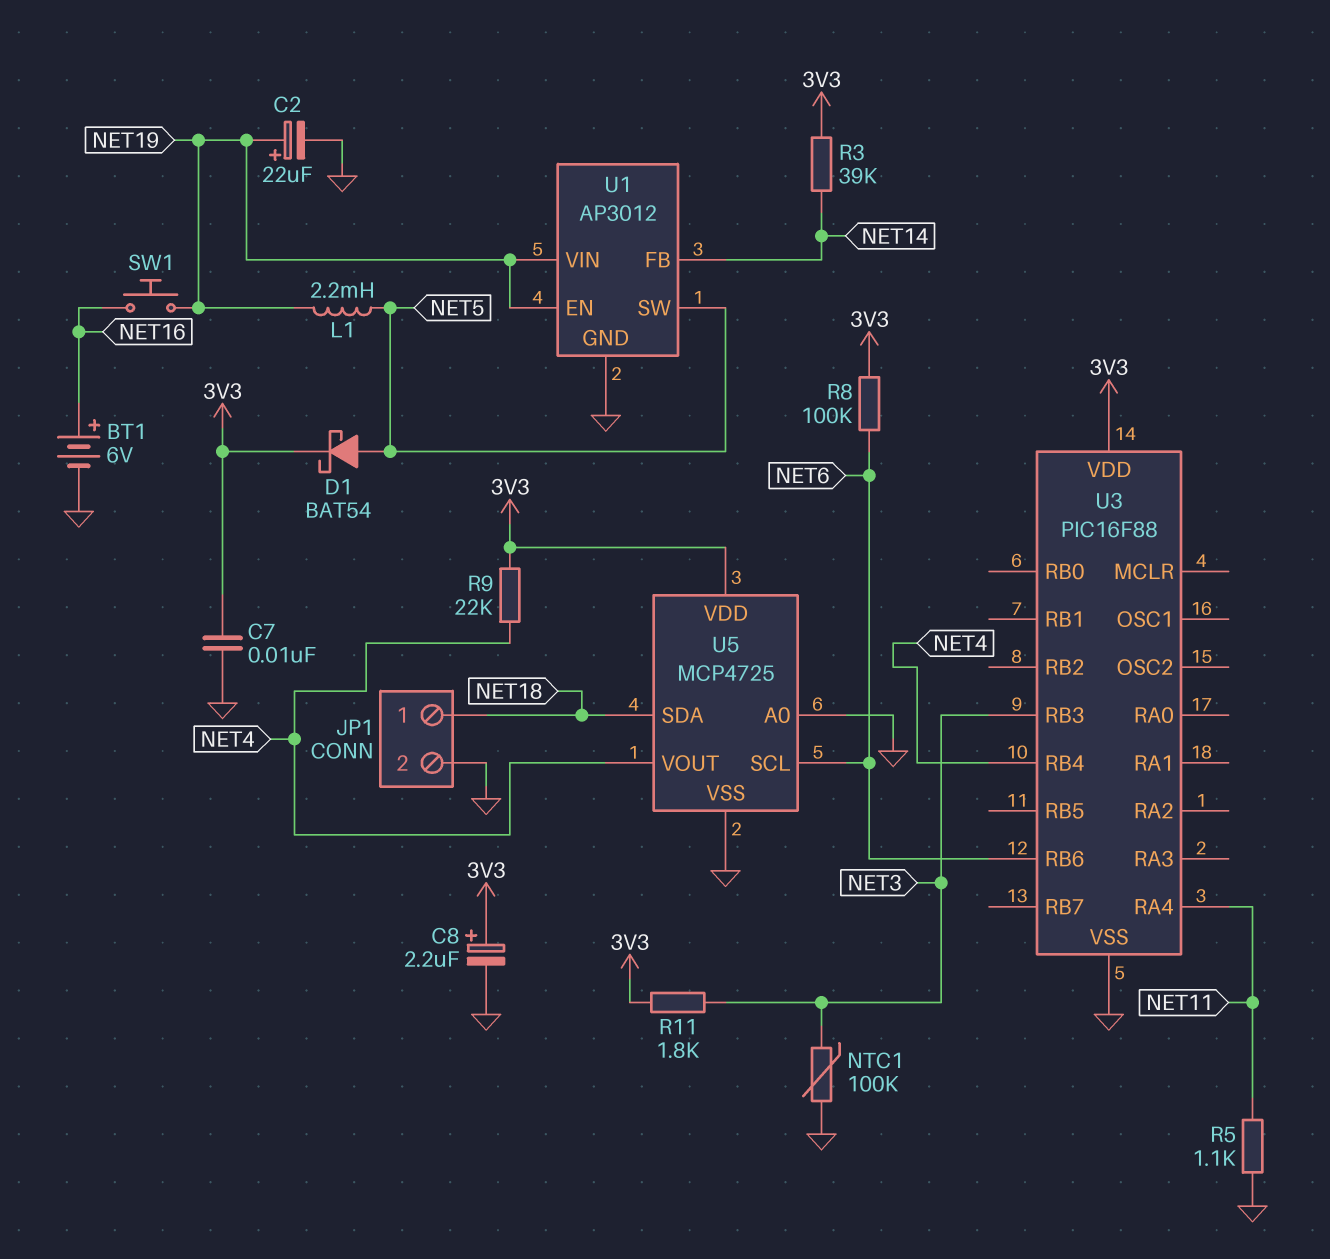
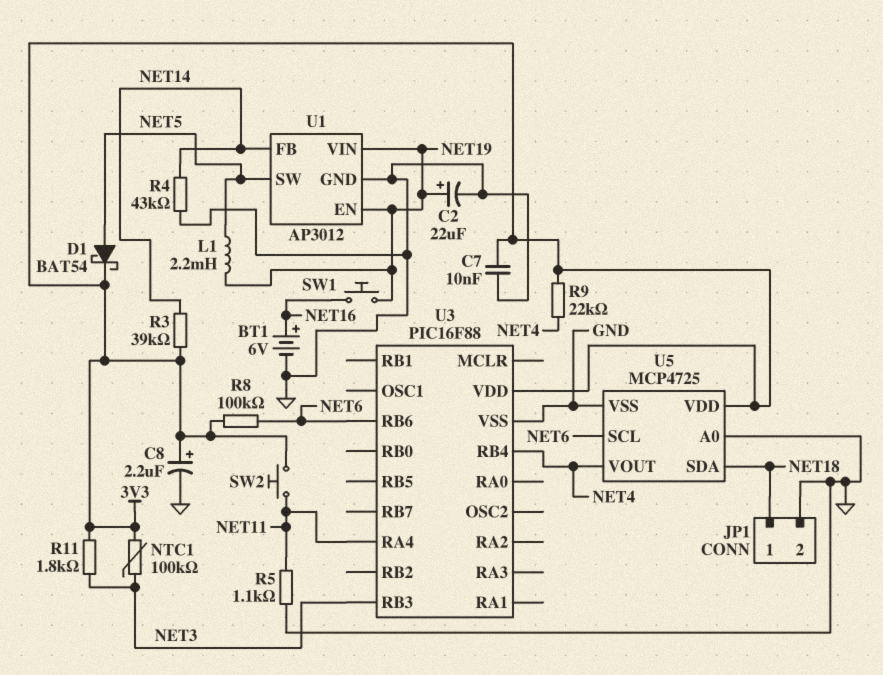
NTC1: 100k (GND, NET3) -> 100k (3V3, NET3)
R4: none -> 43k (GND, NET14)
SW2: none -> button (3V3, NET11)

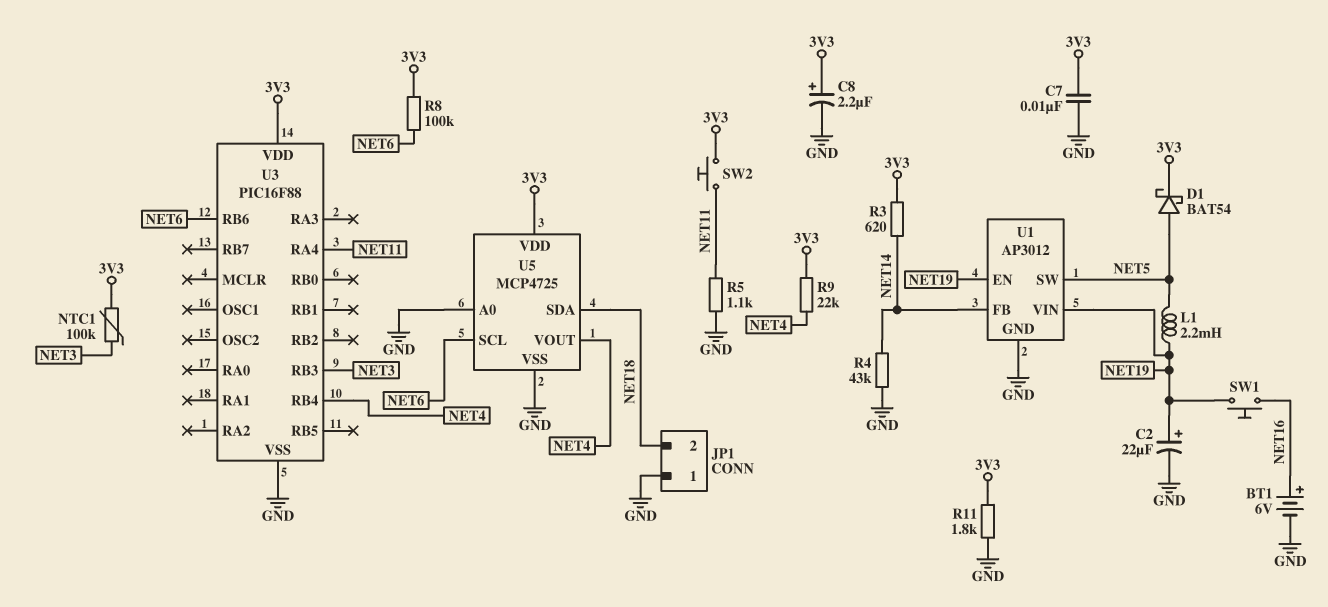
JP1 pin 1: NET18 -> GND
JP1 pin 2: GND -> NET18
R3: 39k (3V3, NET14) -> 620 (3V3, NET14)
R11: 1.8k (3V3, NET3) -> 1.8k (3V3, GND)

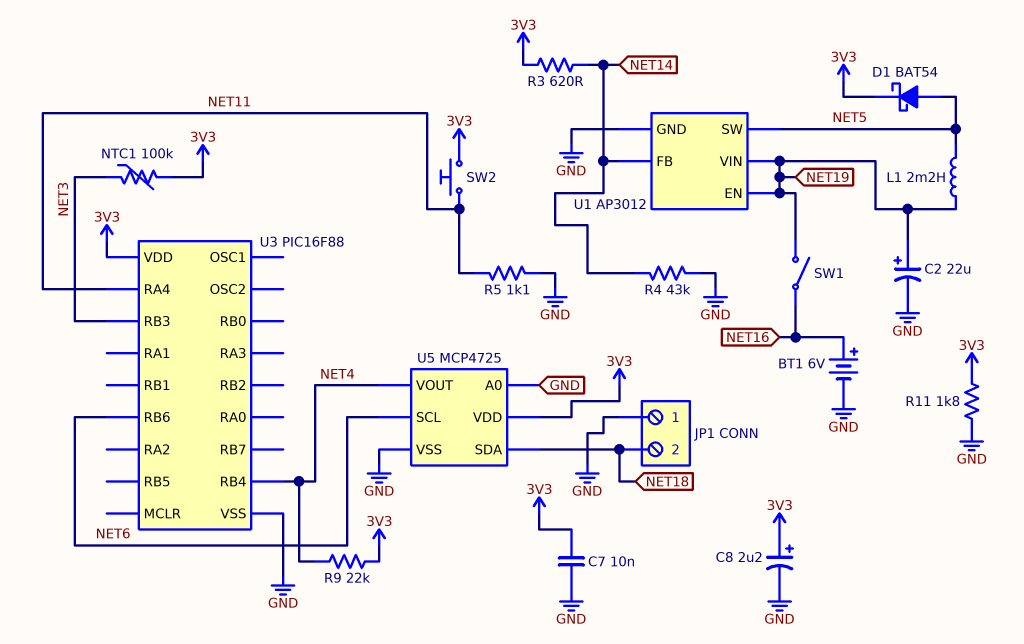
R8: 100k (3V3, NET6) -> none
SW1: button (NET16, NET19) -> switch (NET16, NET19)

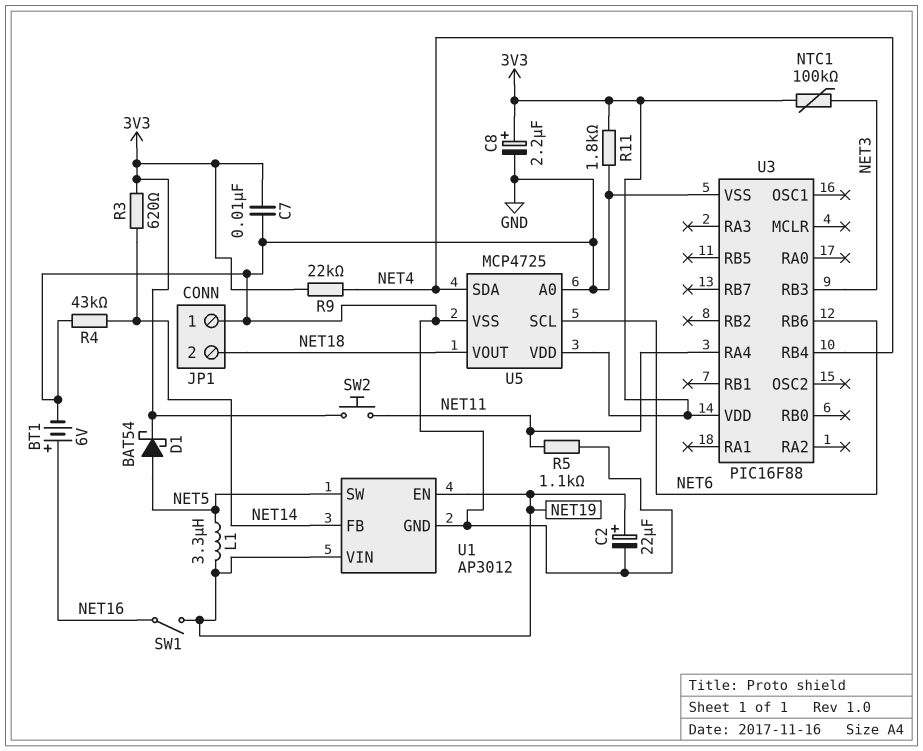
L1: 2.2mH (NET5, NET19) -> 3.3uH (NET5, NET19)
U5 pin SDA: NET18 -> NET4
U5 pin VOUT: NET4 -> NET18

